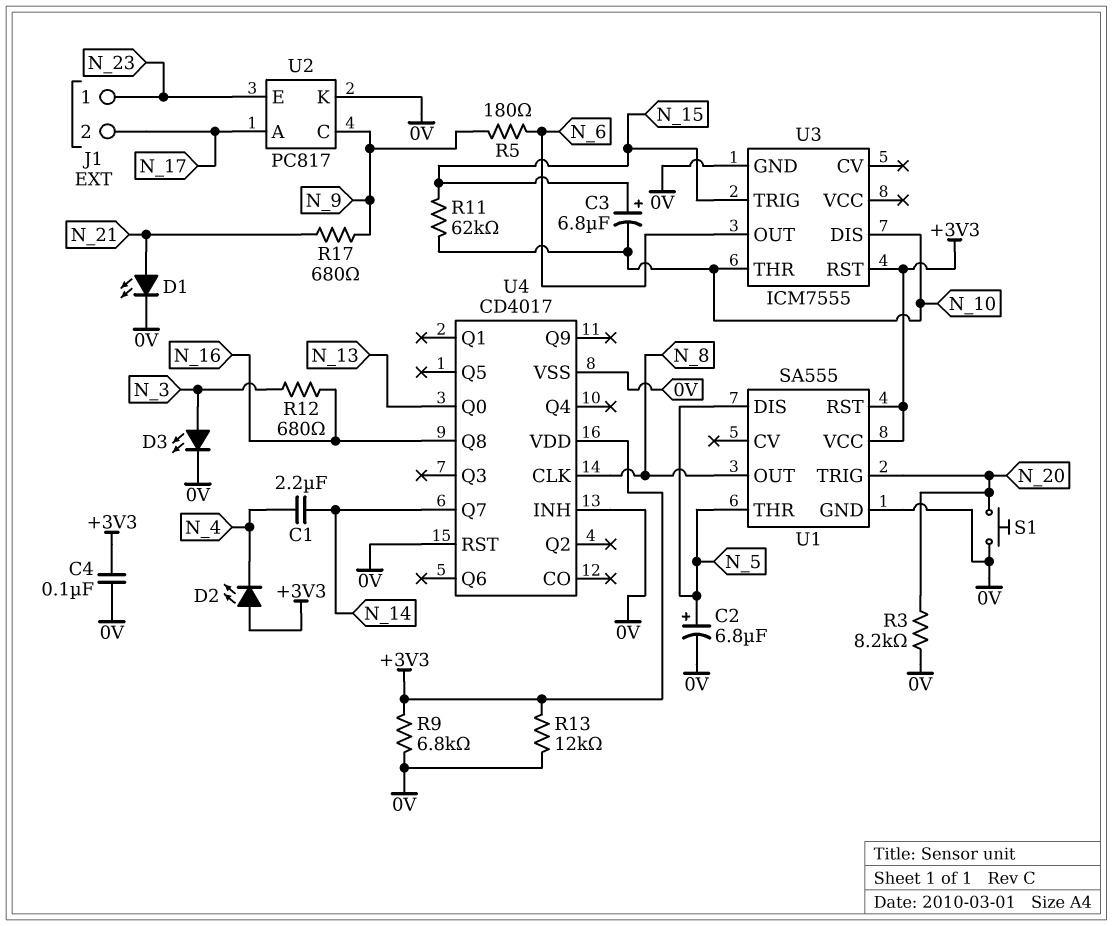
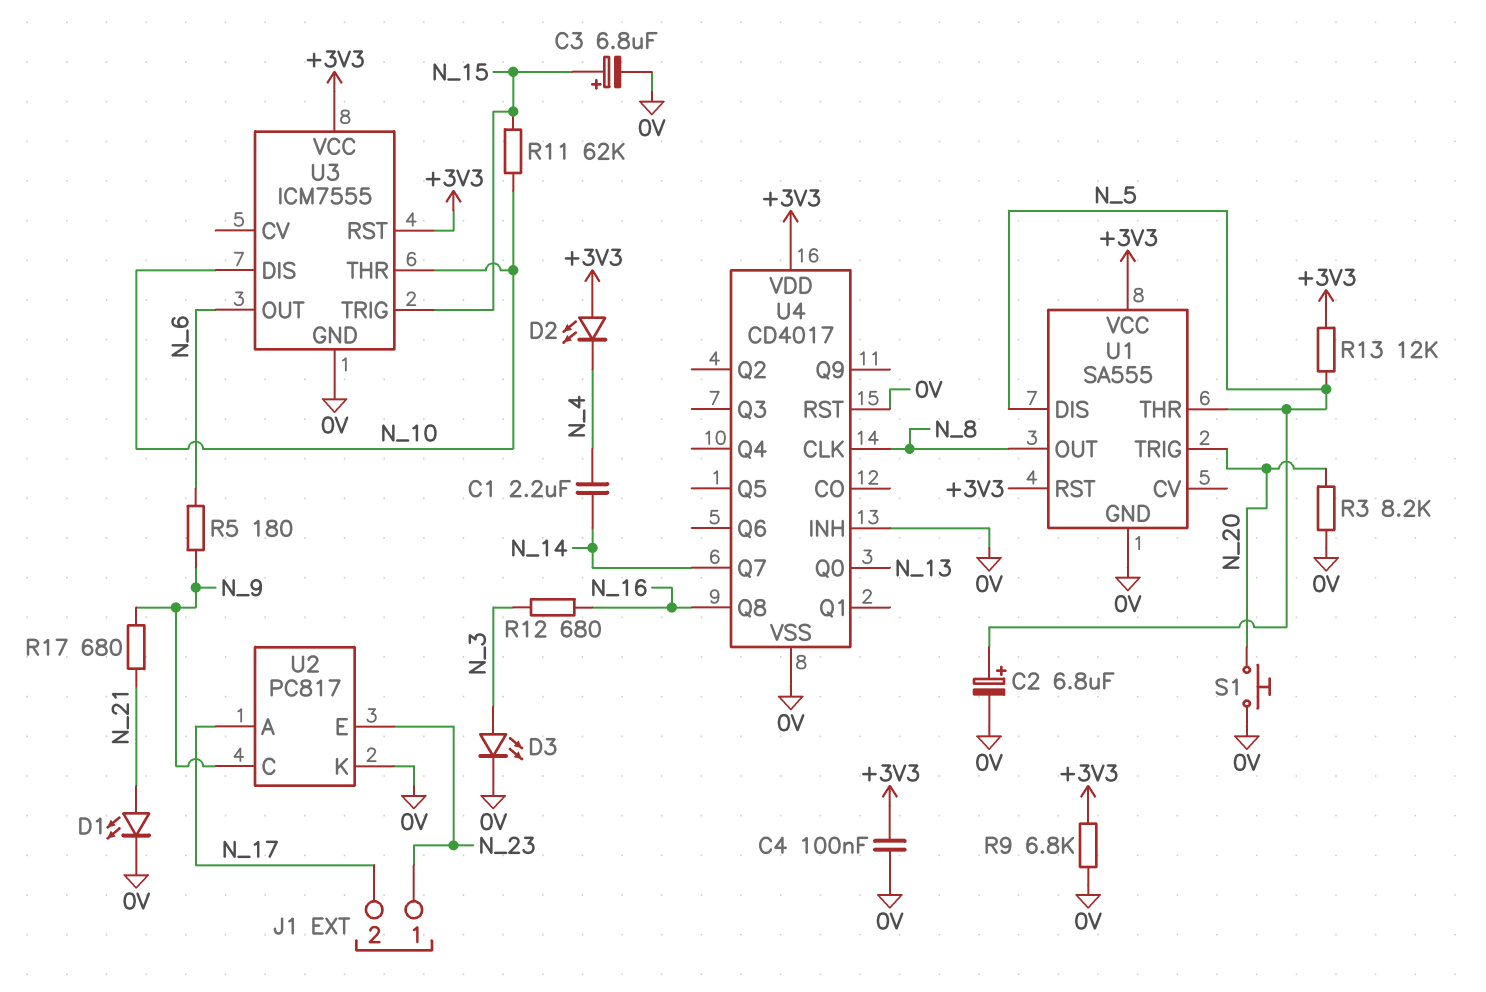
C3: 6.8uF (plus N_15, minus N_10) -> 6.8uF (plus N_15, minus 0V)
R13: 12k (+3V3, 0V) -> 12k (+3V3, N_5)
U3 pin VCC: none -> +3V3

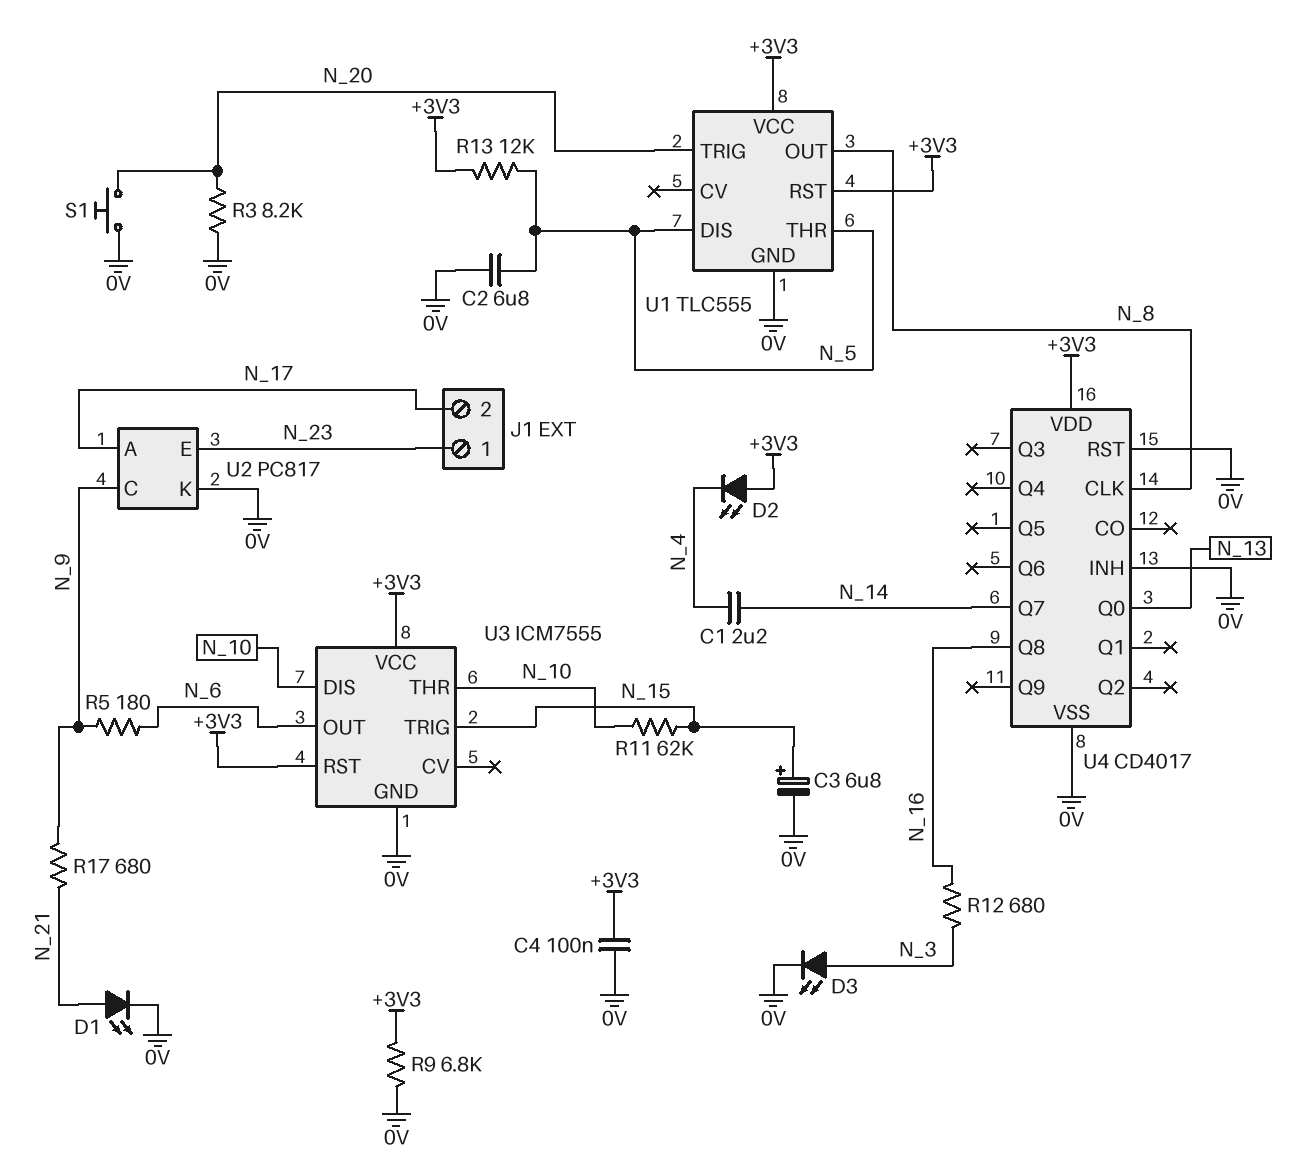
C2: 6.8uF (plus N_5, minus 0V) -> 6.8uF (0V, N_5)
U1: SA555 -> TLC555

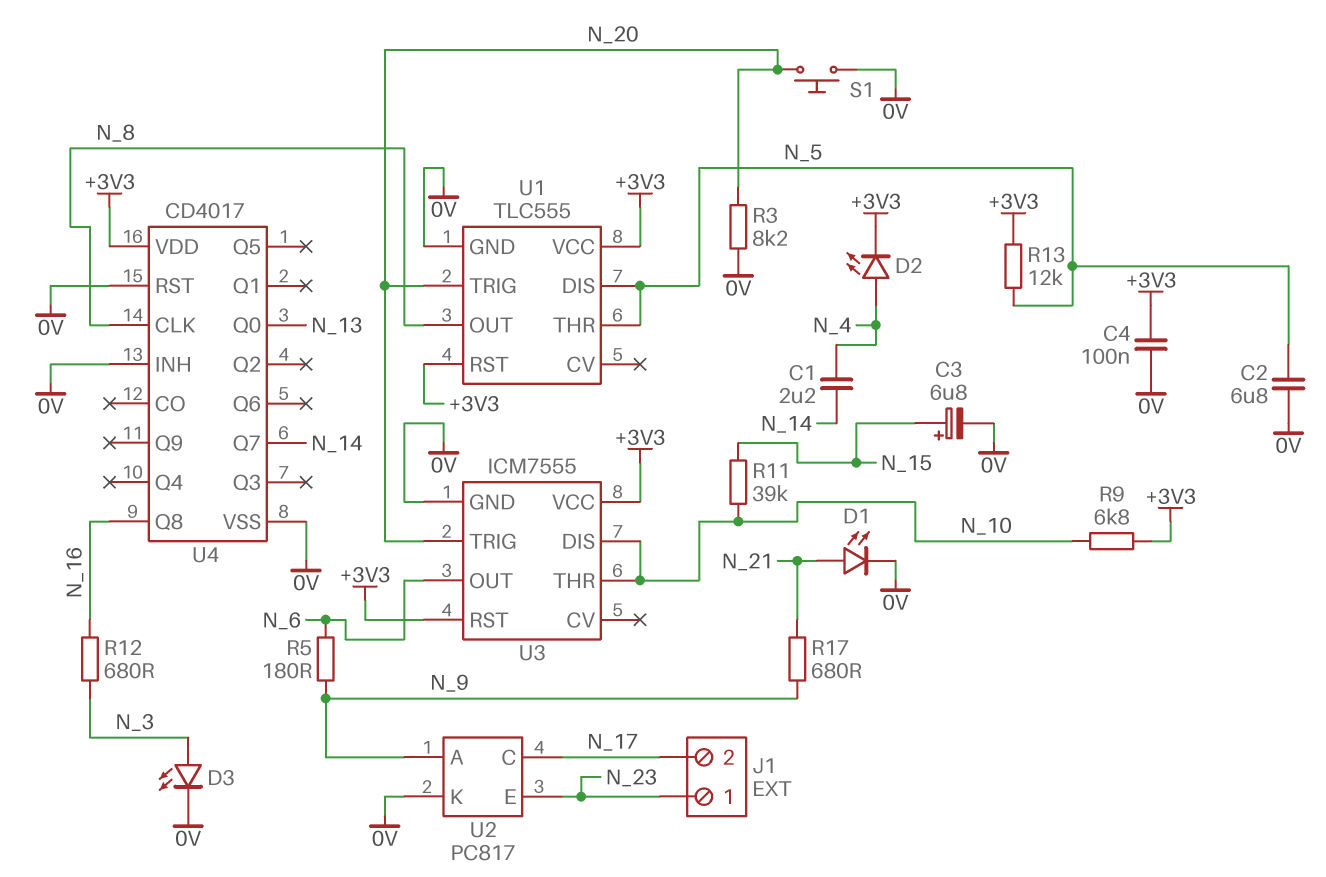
D2: LED (A +3V3, K N_4) -> LED (A N_4, K +3V3)
R9: 6.8k (+3V3, 0V) -> 6.8k (+3V3, N_10)
R11: 62k (N_10, N_15) -> 39k (N_10, N_15)
U2 pin A: N_17 -> N_9
U2 pin C: N_9 -> N_17
U3 pin TRIG: N_15 -> N_20

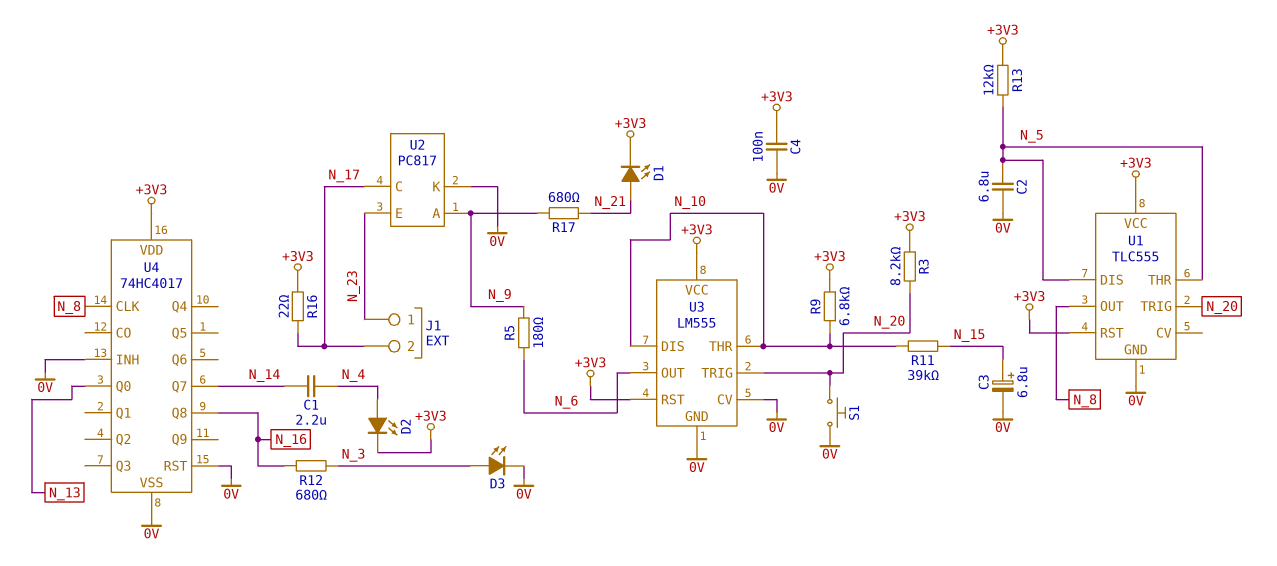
D1: LED (A N_21, K 0V) -> LED (A N_21, K +3V3)
R3: 8.2k (0V, N_20) -> 8.2k (+3V3, N_20)
R16: none -> 22 (+3V3, N_17)
U3: ICM7555 -> LM555
U3 pin CV: none -> 0V
U4: CD4017 -> 74HC4017

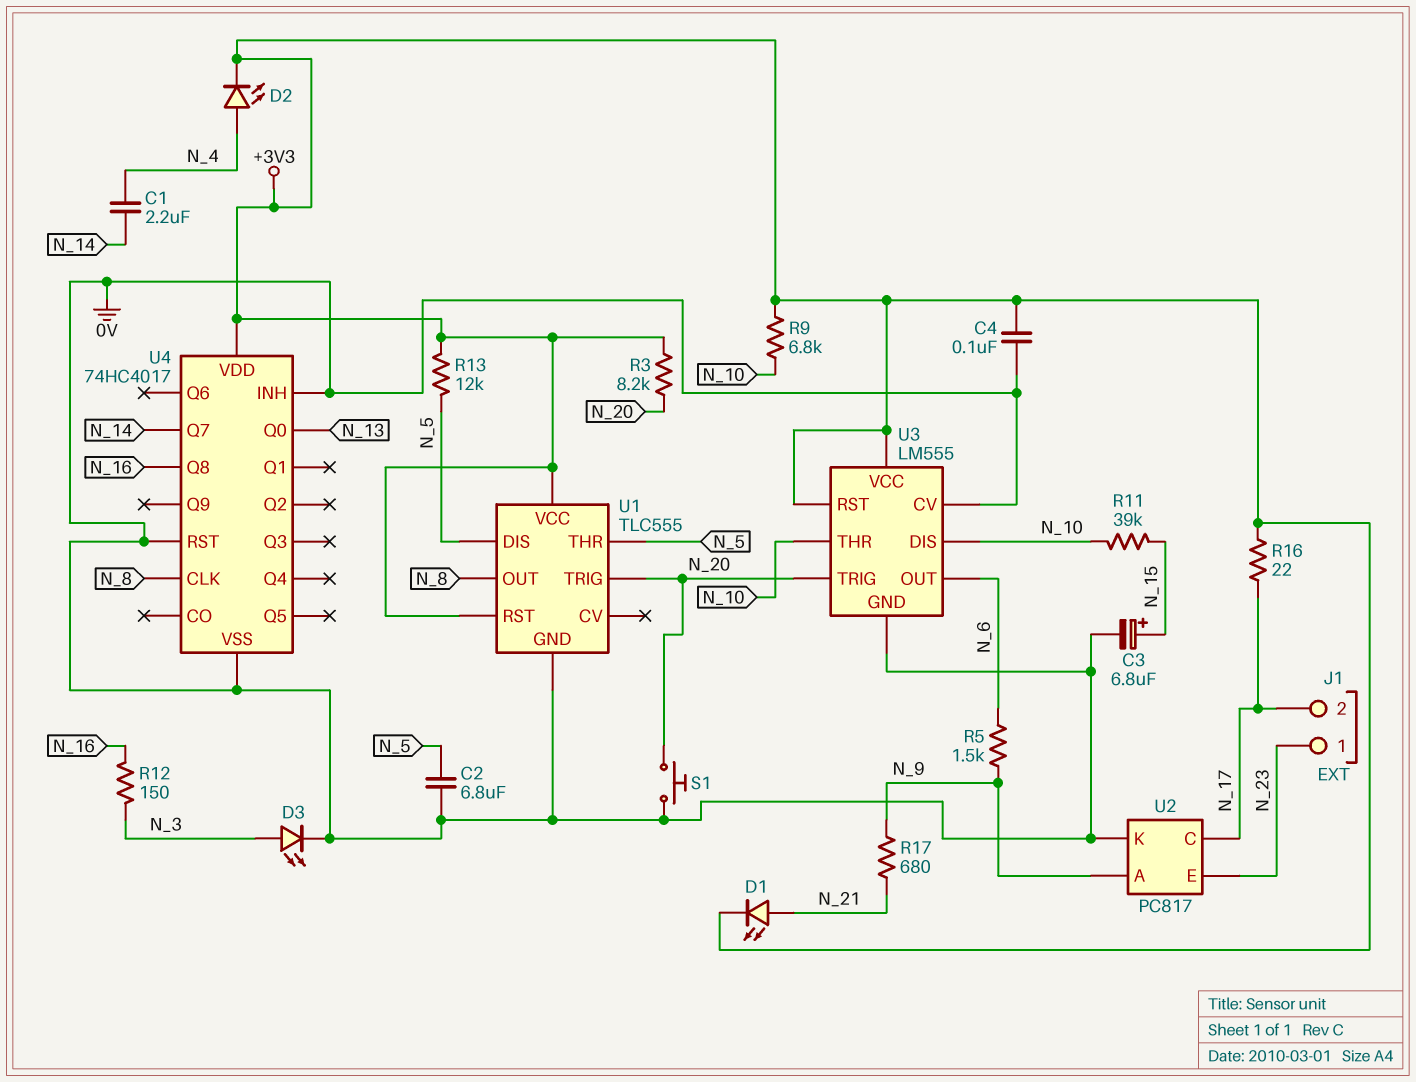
R5: 180 (N_6, N_9) -> 1.5k (N_6, N_9)
R12: 680 (N_3, N_16) -> 150 (N_3, N_16)

